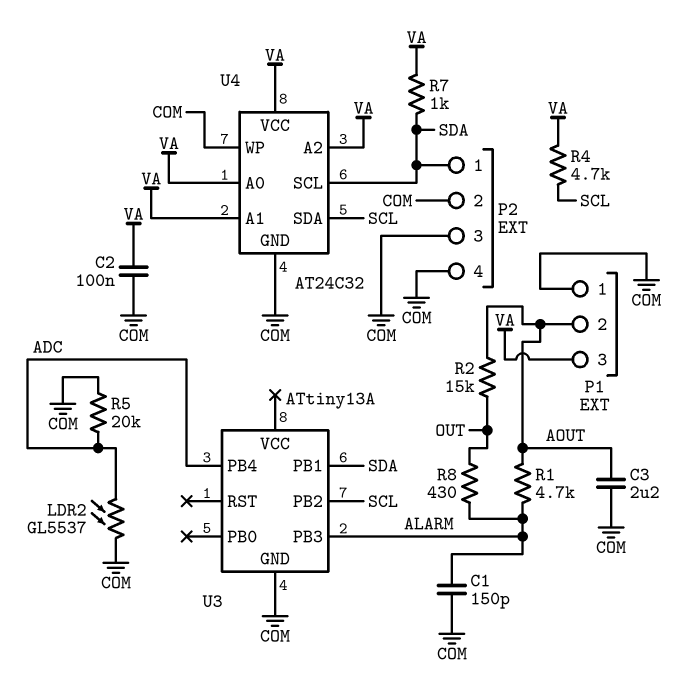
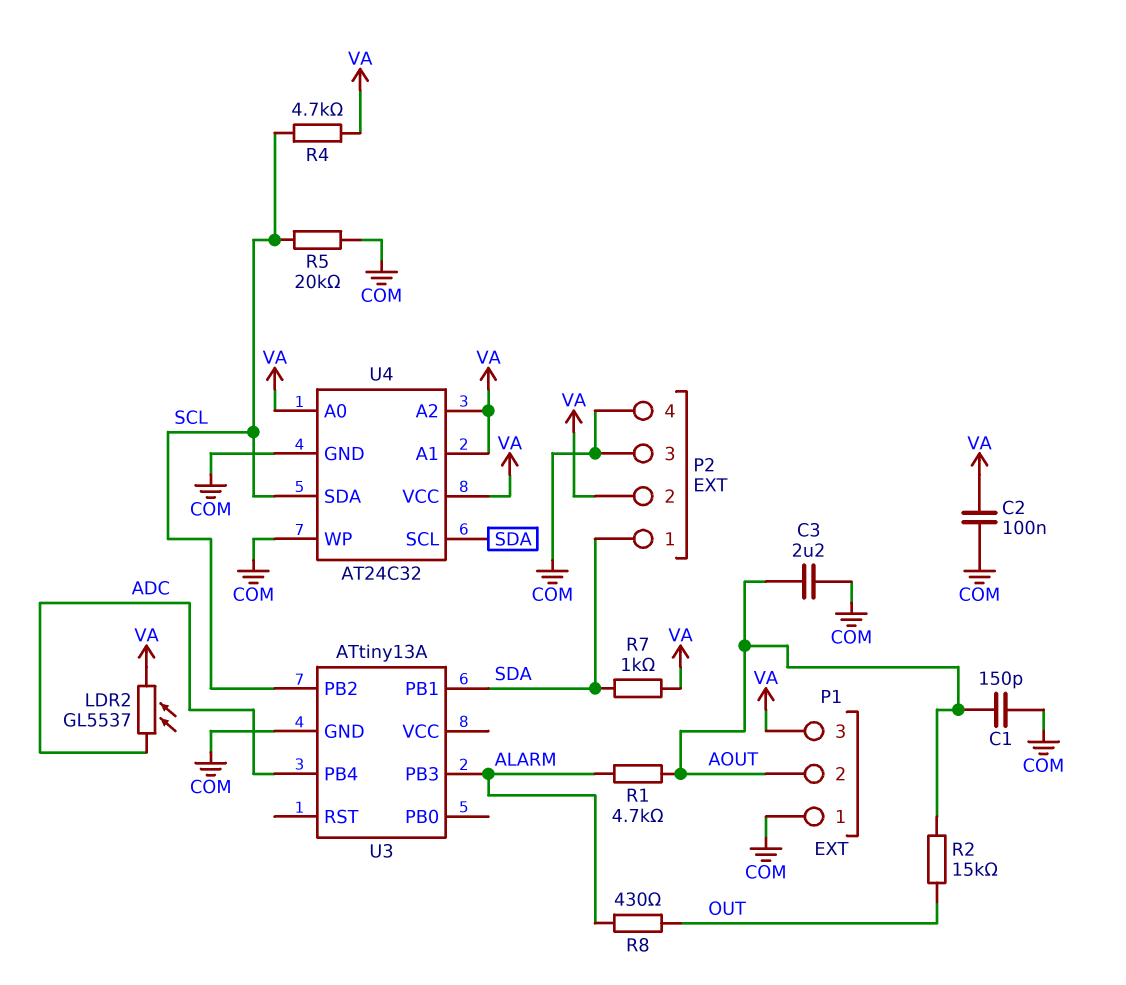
C1: 150pF (ALARM, COM) -> 150pF (AOUT, COM)
LDR2: GL5537 (ADC, COM) -> GL5537 (ADC, VA)
P2 pin 2: COM -> VA
R5: 20k (ADC, COM) -> 20k (COM, SCL)

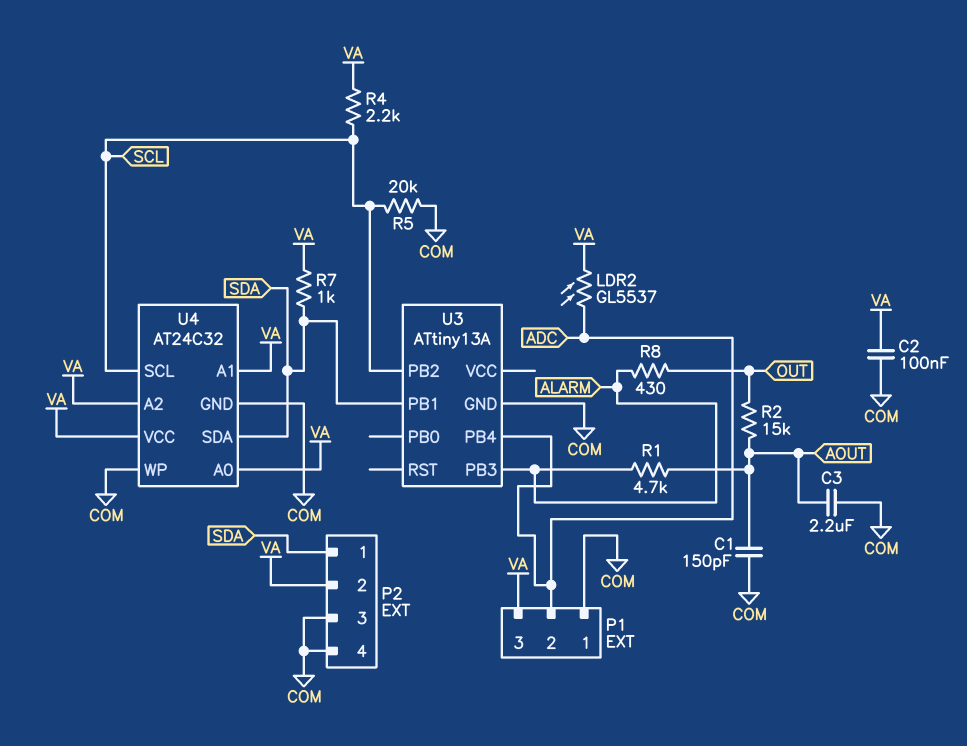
P1 pin 2: AOUT -> ADC
R4: 4.7k (SCL, VA) -> 2.2k (SCL, VA)
U4 pin SCL: SDA -> SCL
U4 pin SDA: SCL -> SDA

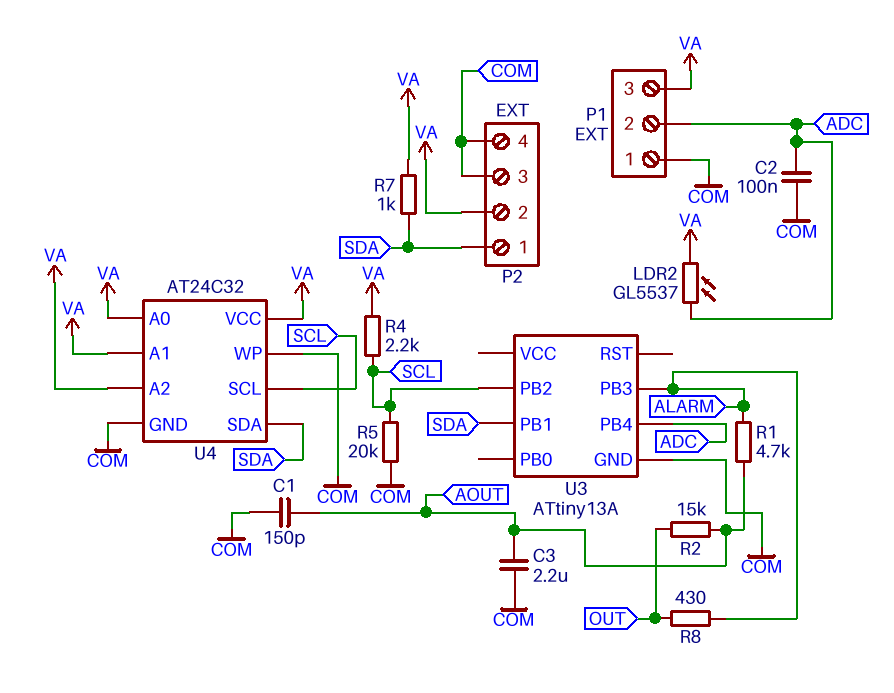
C2: 100nF (COM, VA) -> 100nF (ADC, COM)

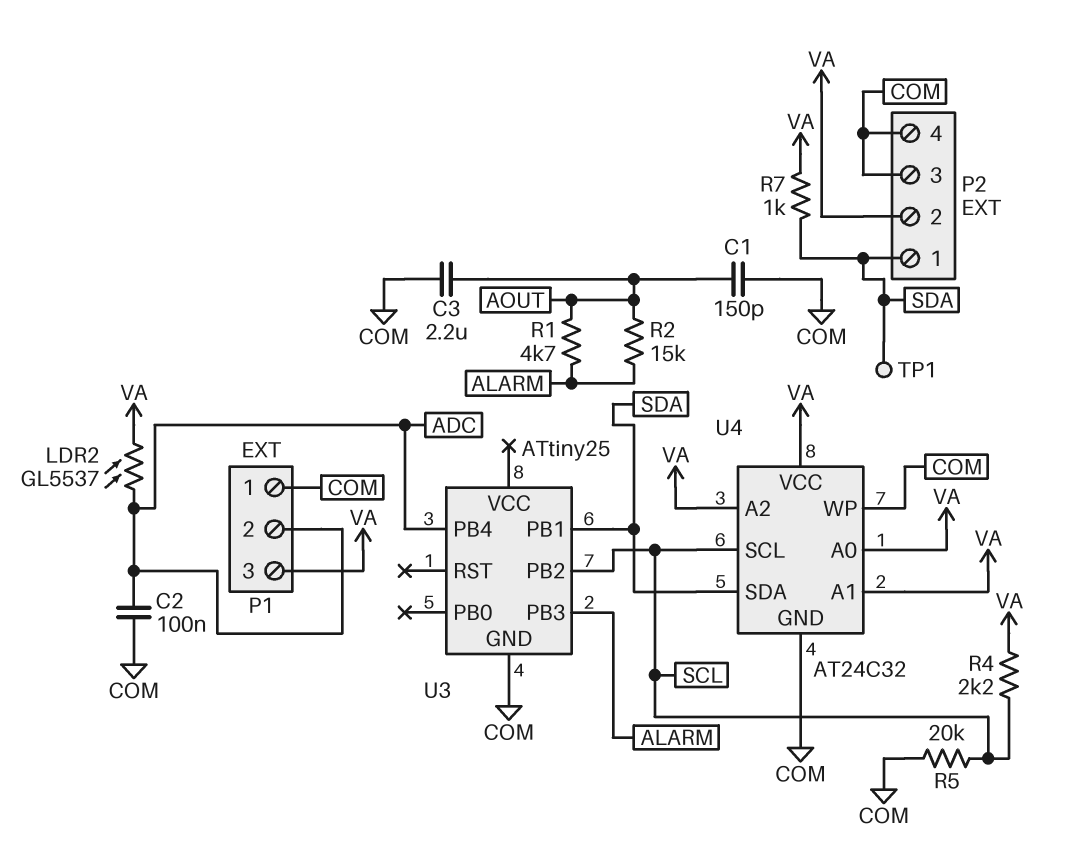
R2: 15k (AOUT, OUT) -> 15k (ALARM, AOUT)
R8: 430 (ALARM, OUT) -> none
TP1: none -> test point (SDA)
U3: ATtiny13A -> ATtiny25

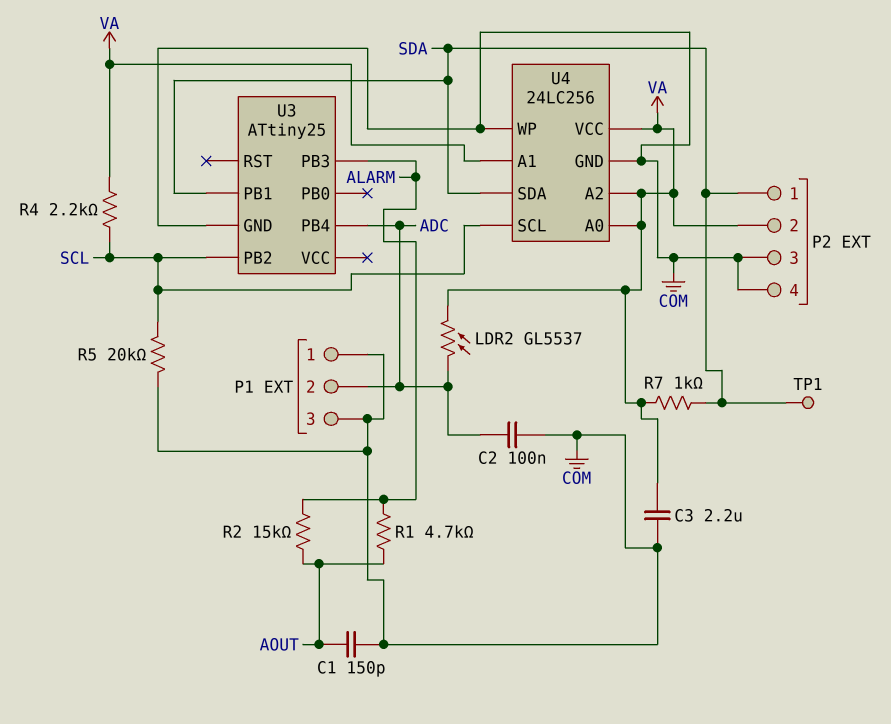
C3: 2.2uF (AOUT, COM) -> 2.2uF (COM, VA)
P1 pin 3: VA -> COM
U4: AT24C32 -> 24LC256

